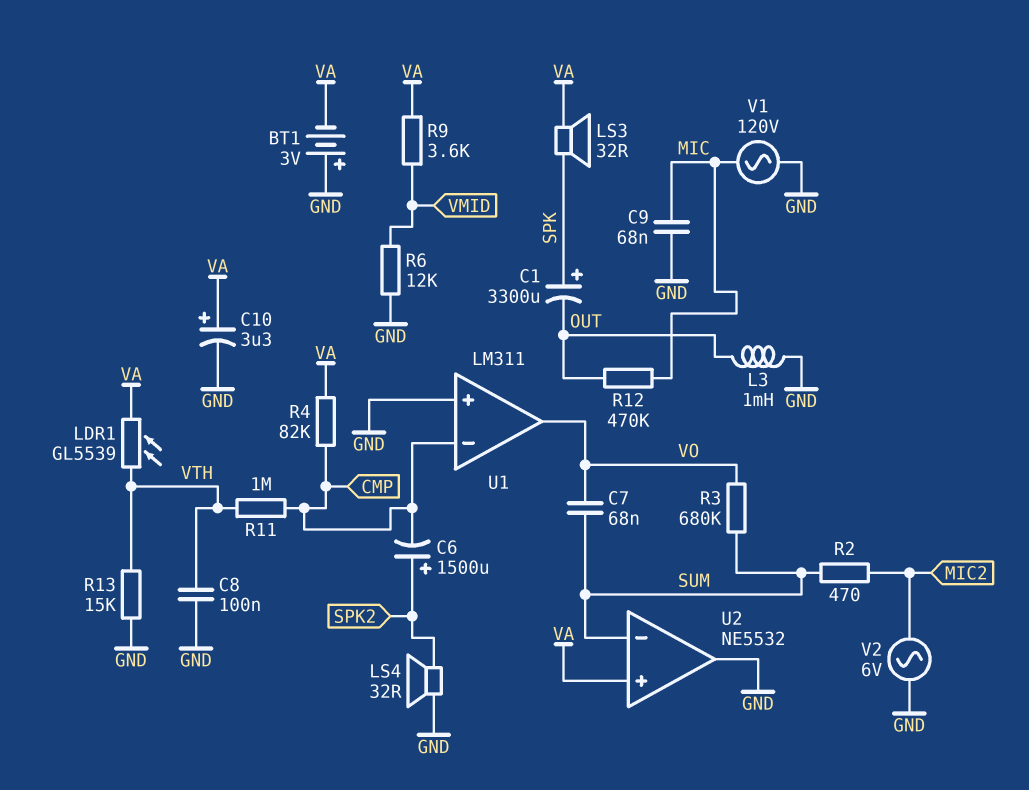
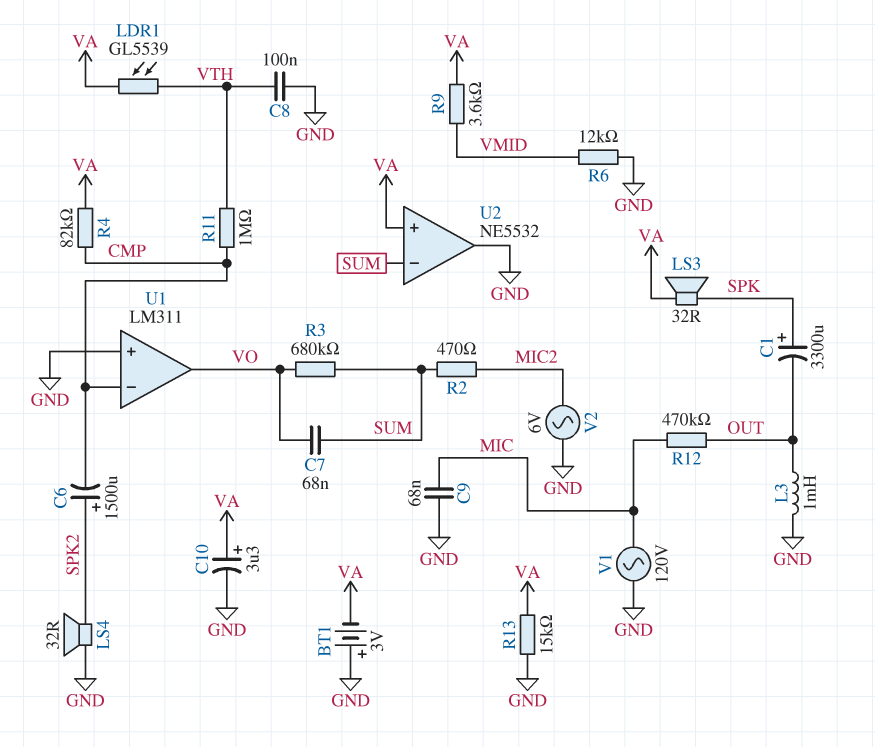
R13: 15k (GND, VTH) -> 15k (GND, VA)

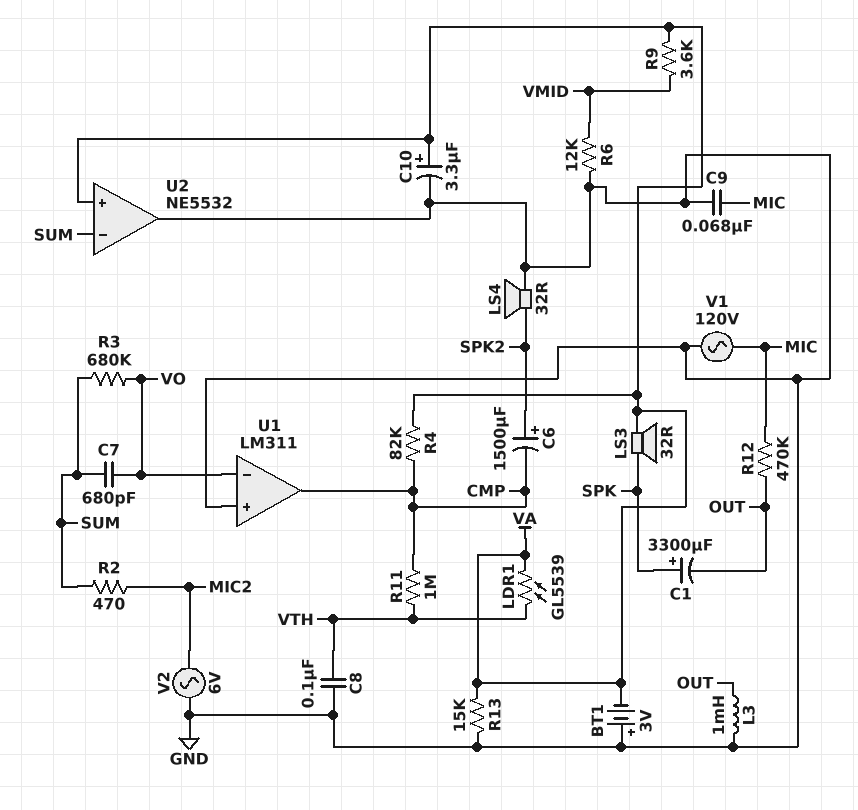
C7: 68nF (SUM, VO) -> 680pF (SUM, VO)
U1 pin in-: CMP -> VO
U1 pin out: VO -> CMP

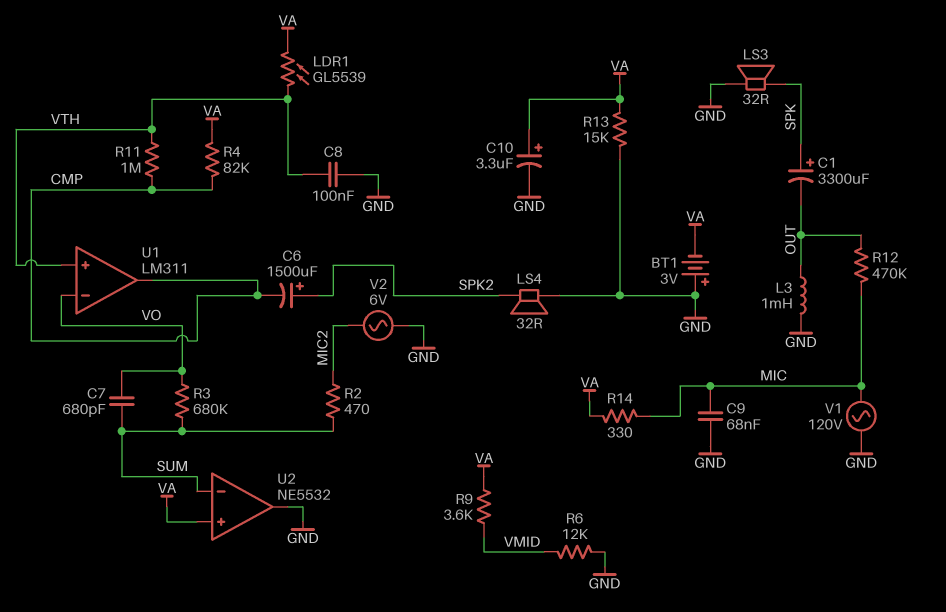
LS3: speaker 32R (SPK, VA) -> speaker 32R (GND, SPK)
R14: none -> 330 (MIC, VA)
U1 pin in+: GND -> VTH

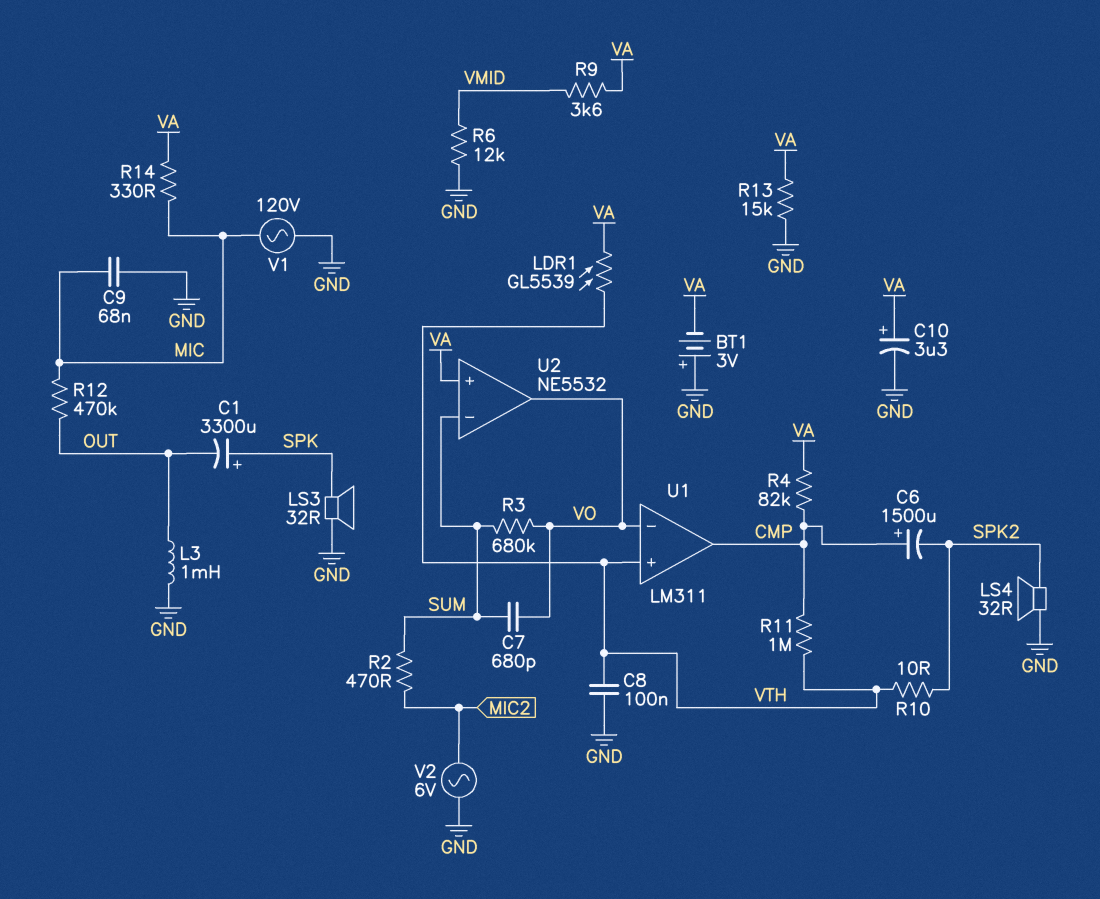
C6: 1500uF (plus SPK2, minus CMP) -> 1500uF (plus CMP, minus SPK2)
R10: none -> 10 (SPK2, VTH)
U2 pin out: GND -> VO

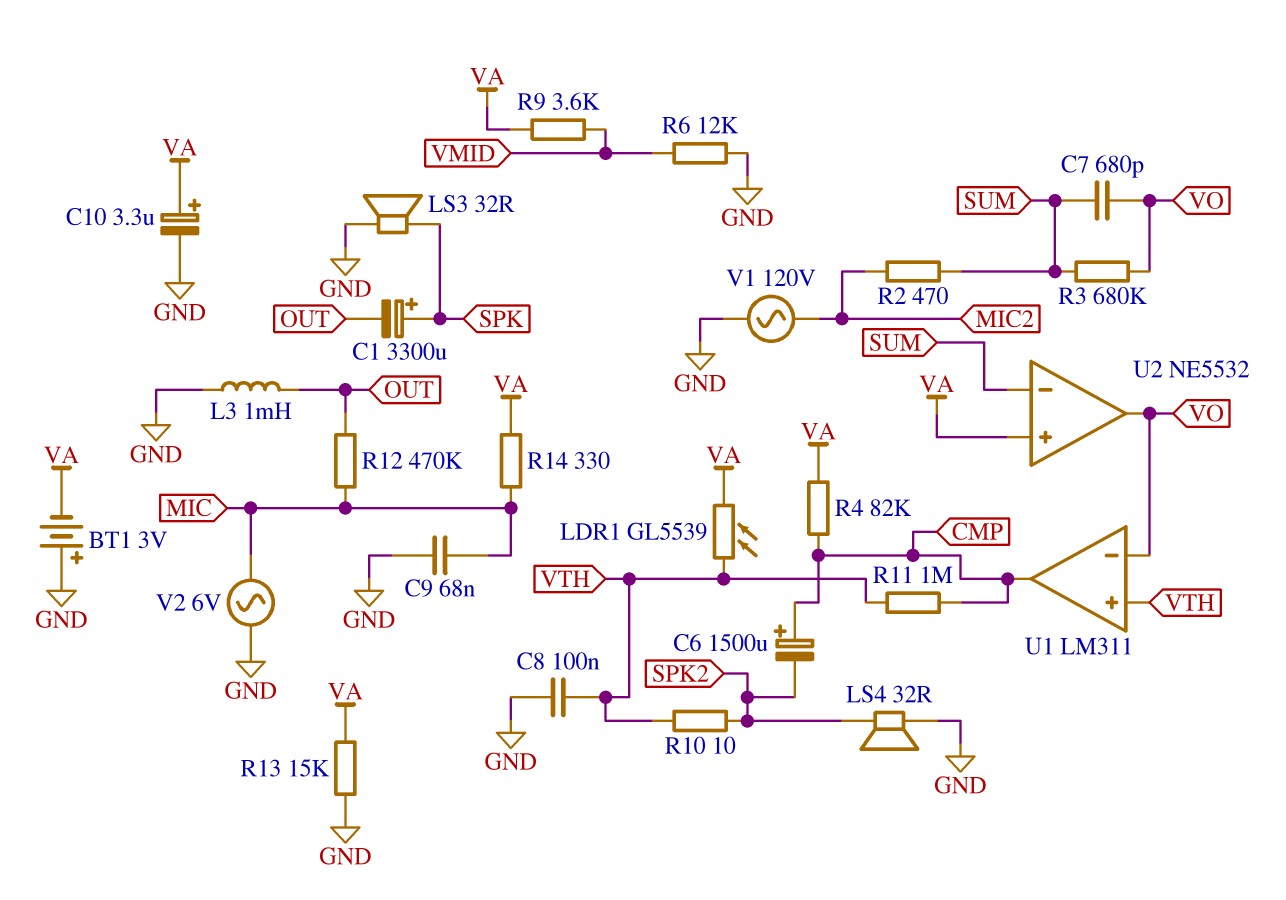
V1: AC 120V (GND, MIC) -> AC 120V (GND, MIC2)
V2: AC 6V (GND, MIC2) -> AC 6V (GND, MIC)

